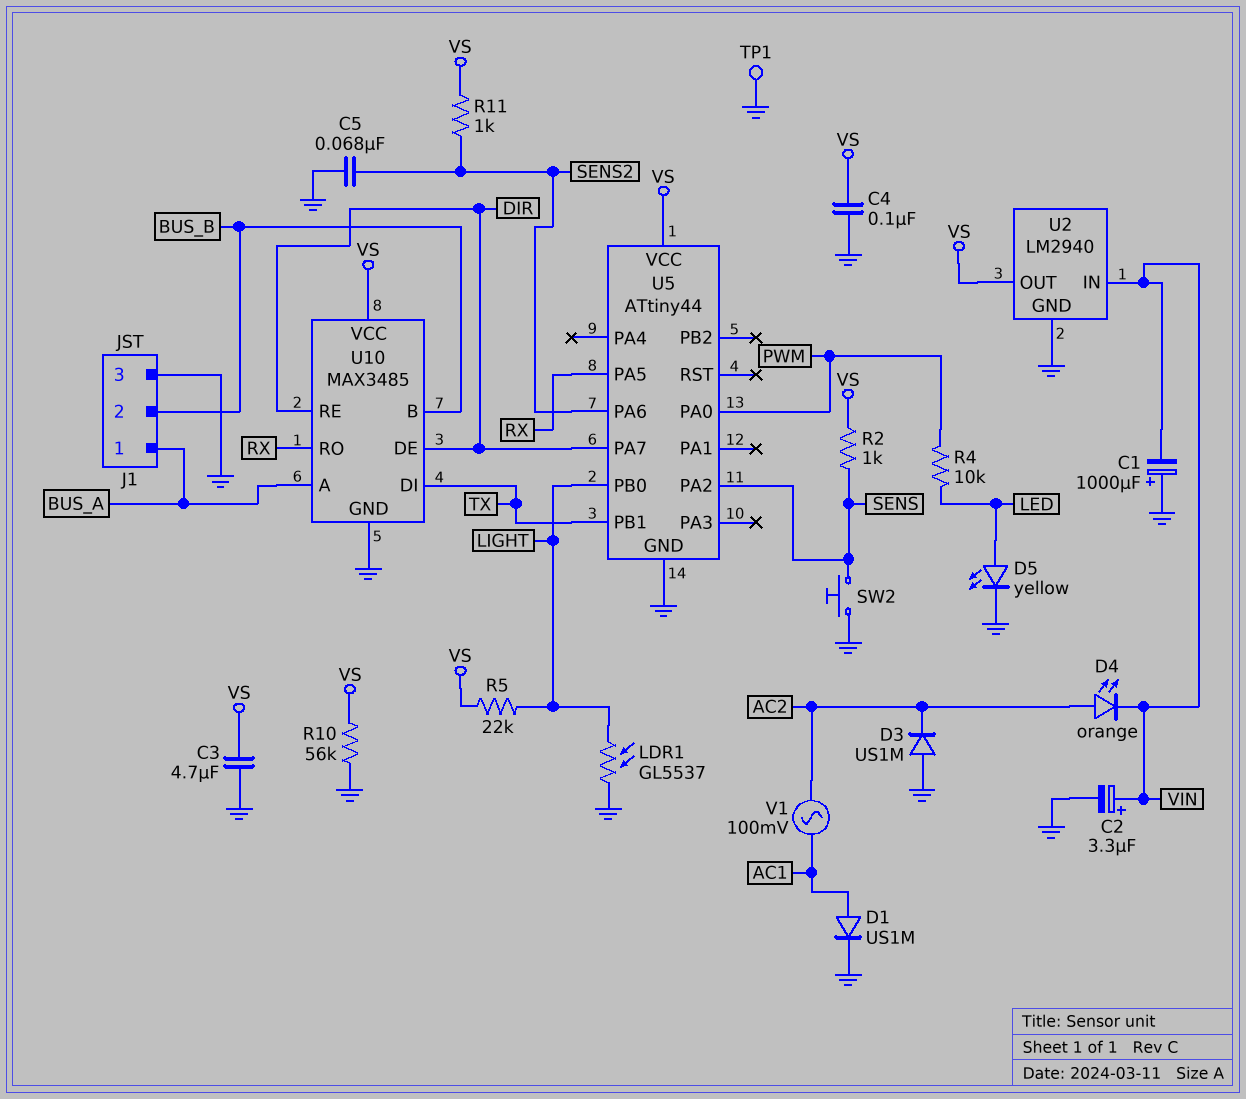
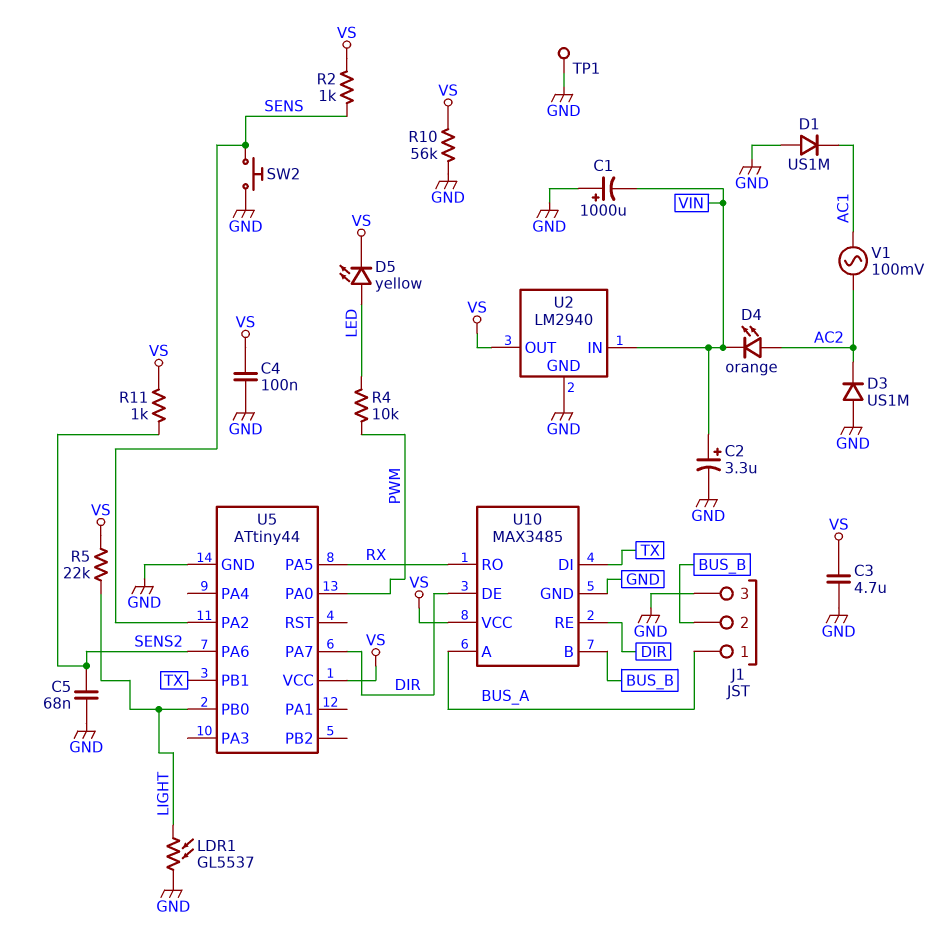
D1: diode US1M (A AC1, K GND) -> diode US1M (A GND, K AC1)
D5: LED yellow (A LED, K GND) -> LED yellow (A LED, K VS)

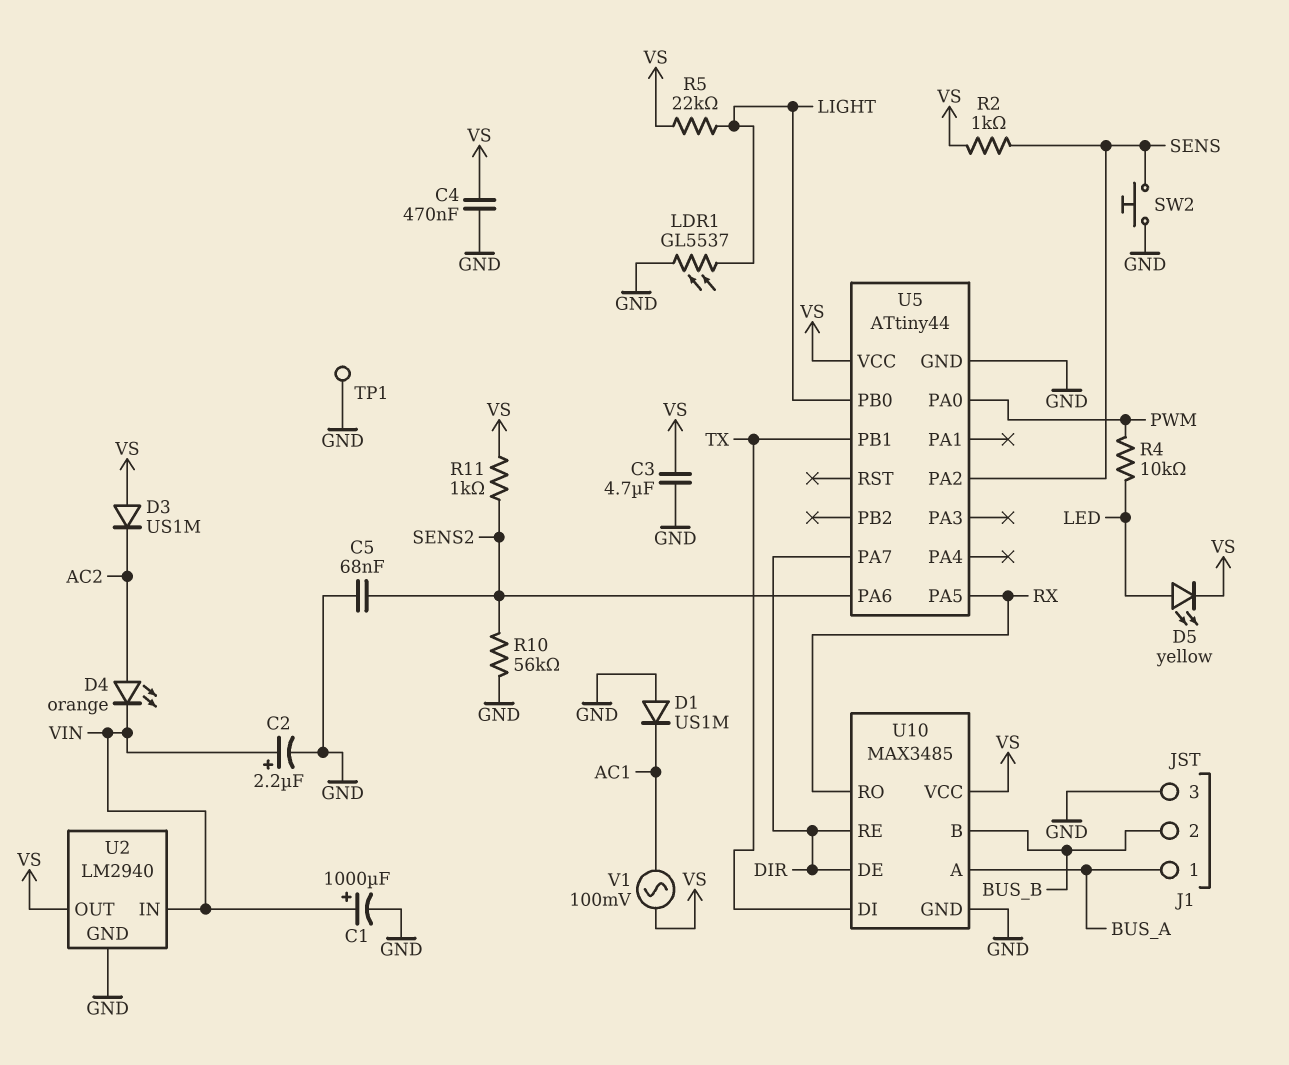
C1: 1000uF (plus GND, minus VIN) -> 1000uF (plus VIN, minus GND)
C2: 3.3uF (plus VIN, minus GND) -> 2.2uF (plus VIN, minus GND)
C4: 100nF (GND, VS) -> 470nF (GND, VS)
D3: diode US1M (A GND, K AC2) -> diode US1M (A VS, K AC2)
R10: 56k (GND, VS) -> 56k (GND, SENS2)
V1: AC 100mV (AC1, AC2) -> AC 100mV (AC1, VS)

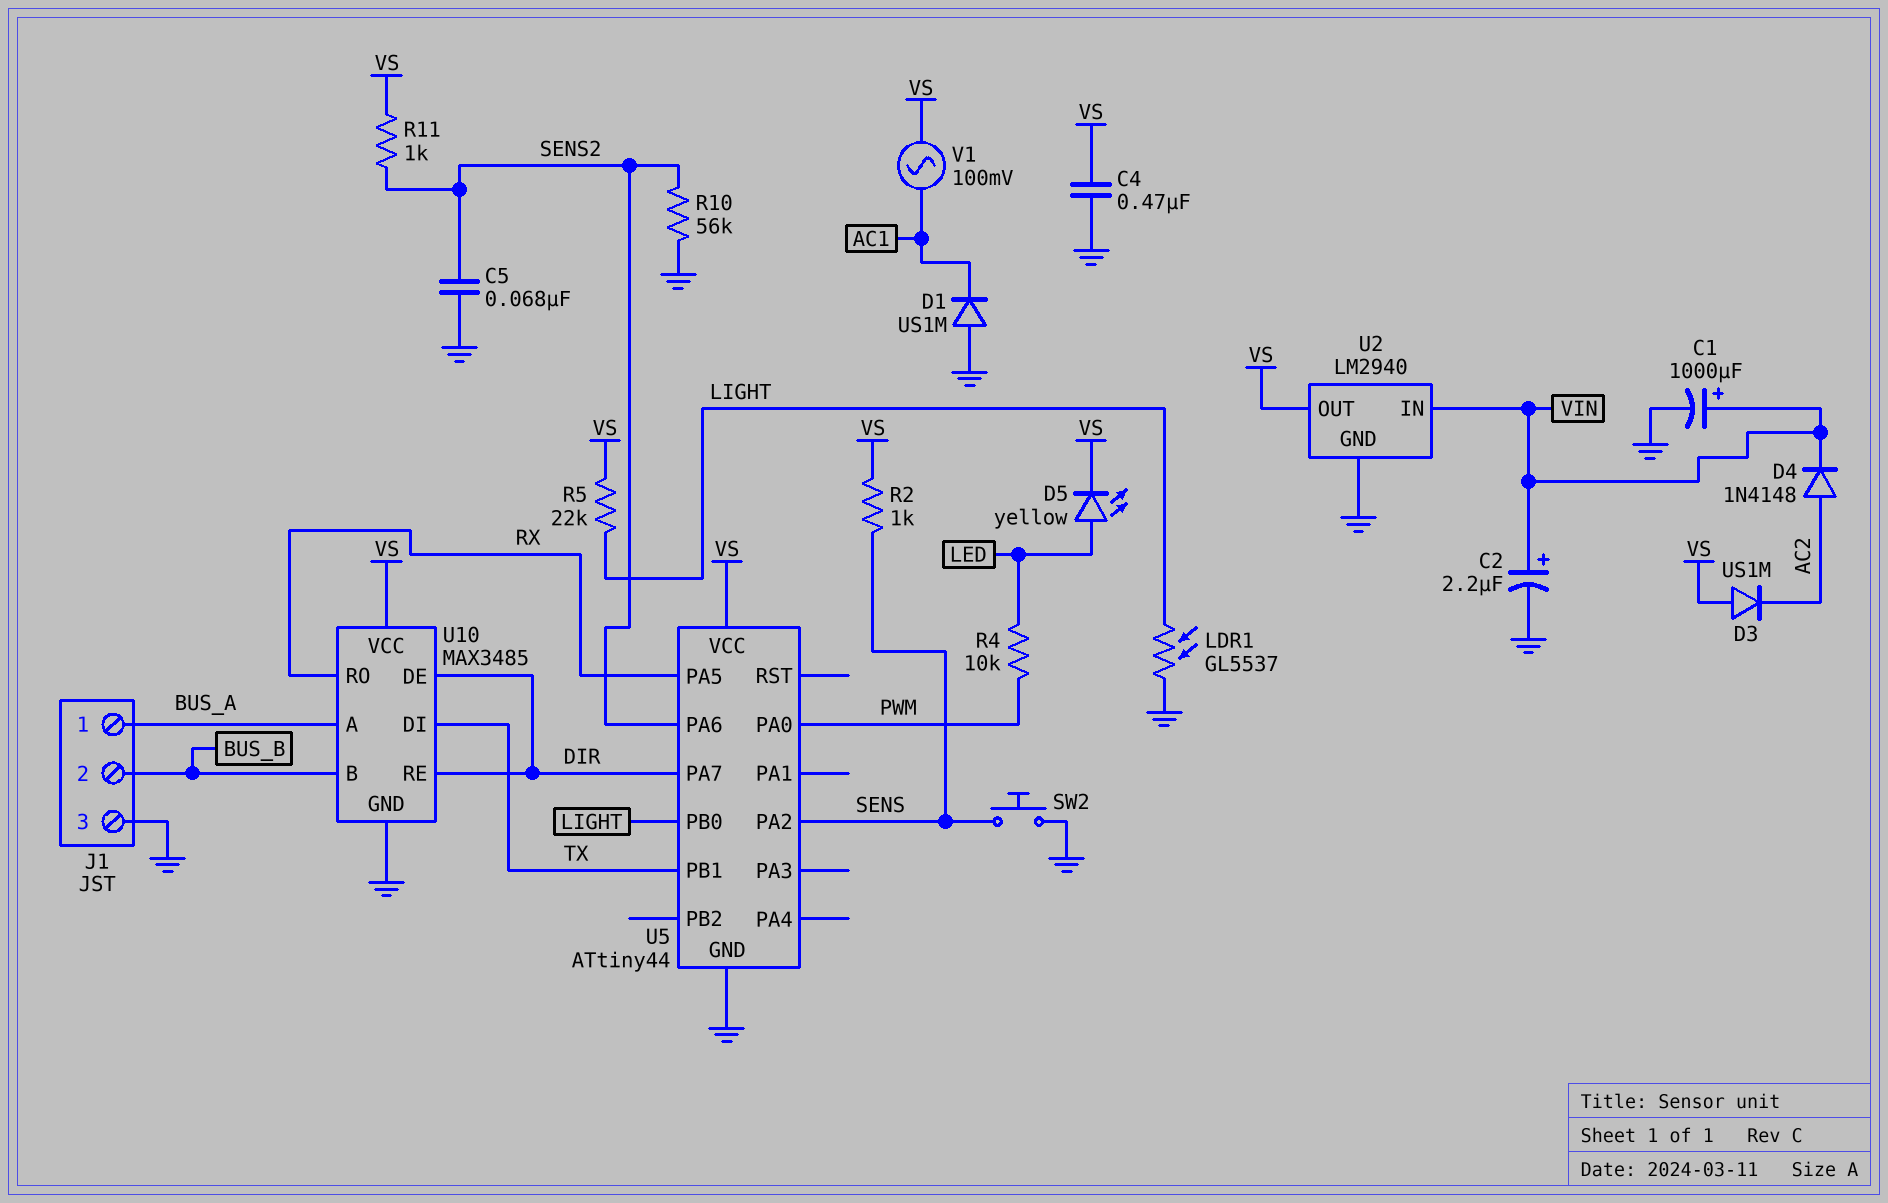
C3: 4.7uF (GND, VS) -> none
D4: LED orange (A AC2, K VIN) -> diode 1N4148 (A AC2, K VIN)
TP1: test point (GND) -> none

